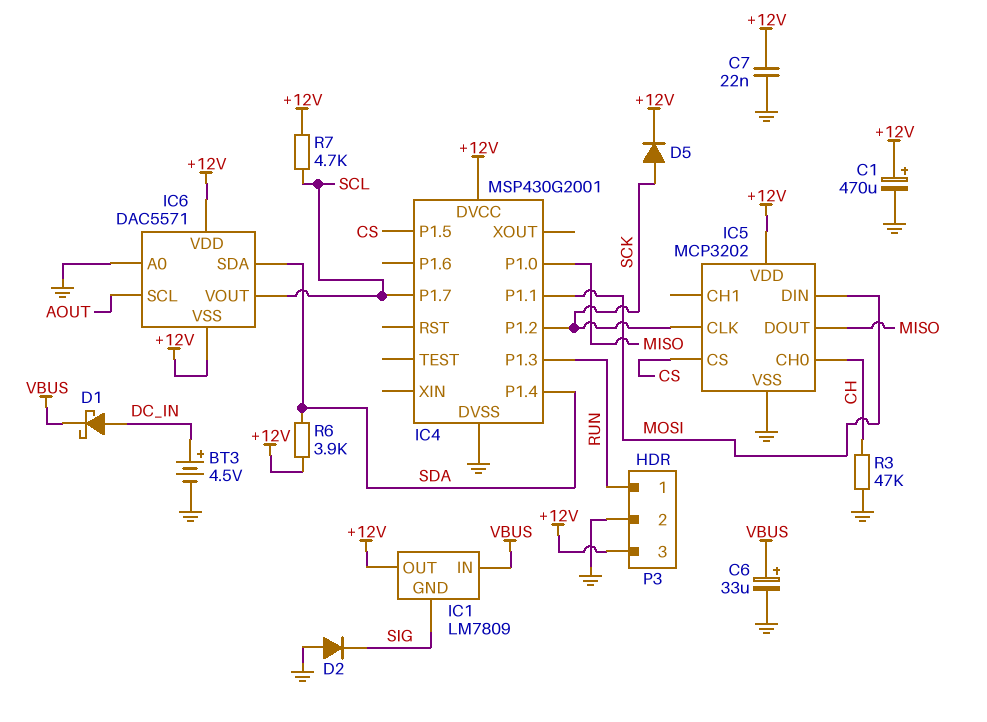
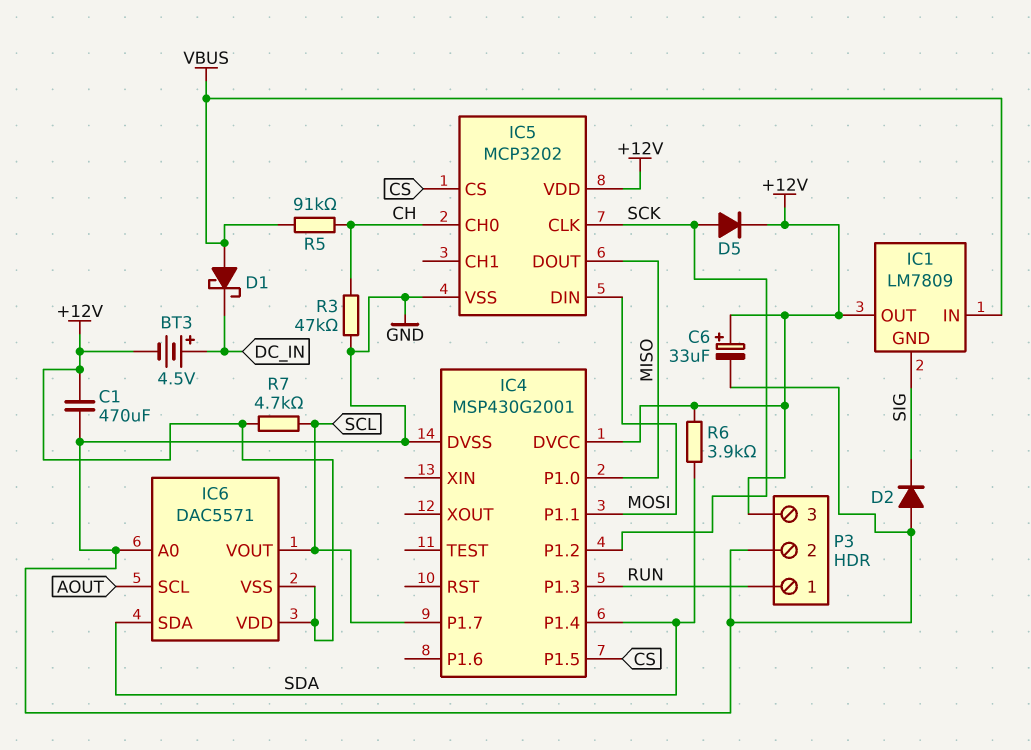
BT3: 4.5V (plus DC_IN, minus GND) -> 4.5V (plus DC_IN, minus +12V)
C1: 470uF (plus +12V, minus GND) -> 470uF (+12V, GND)
C6: 33uF (plus VBUS, minus GND) -> 33uF (plus +12V, minus GND)
C7: 22nF (+12V, GND) -> none
D1: schottky (A DC_IN, K VBUS) -> schottky (A VBUS, K DC_IN)
R5: none -> 91k (CH, VBUS)

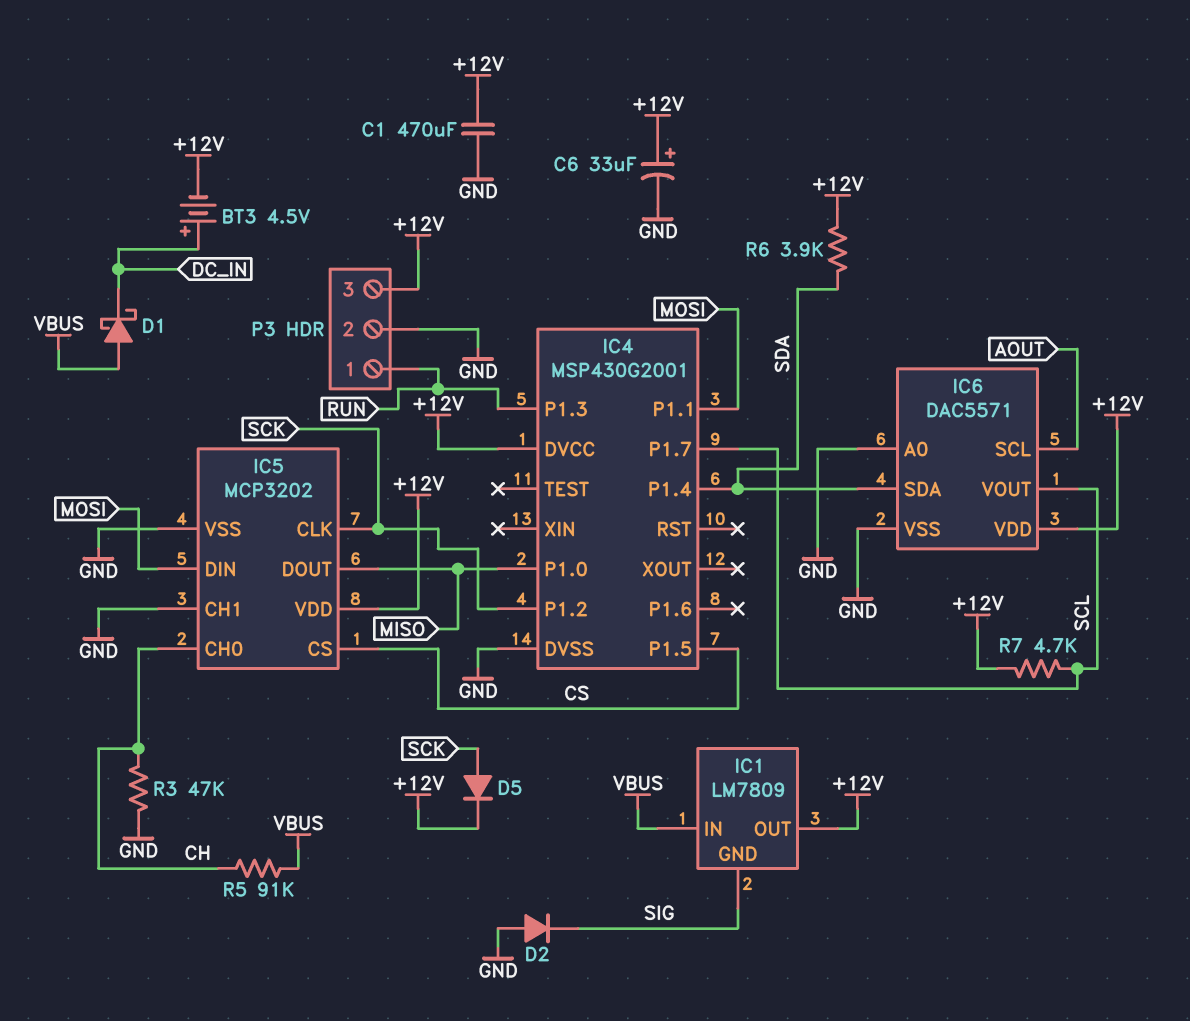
IC5 pin CH1: none -> GND
IC6 pin VSS: +12V -> GND

